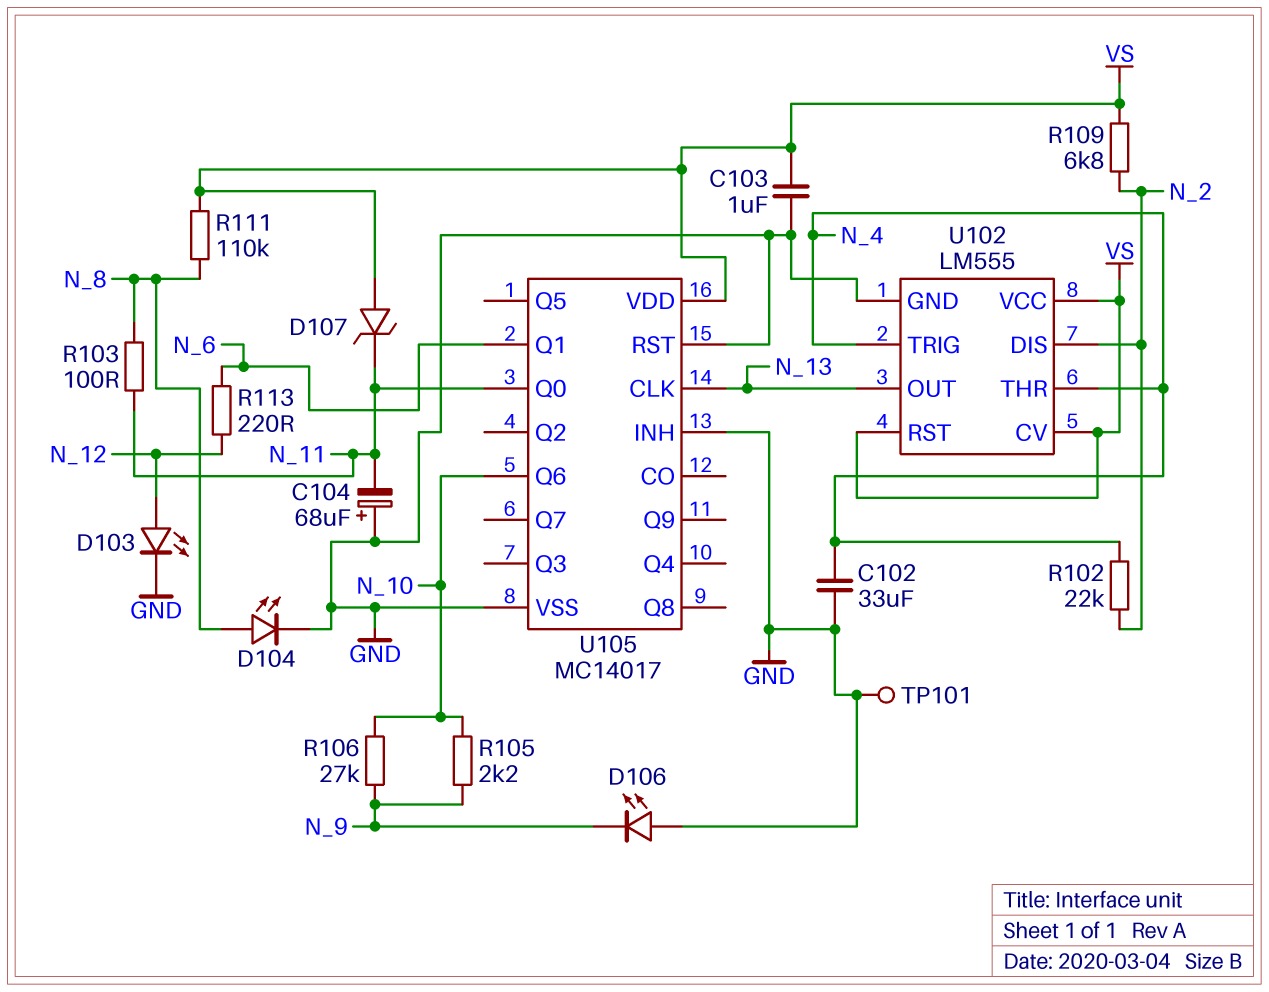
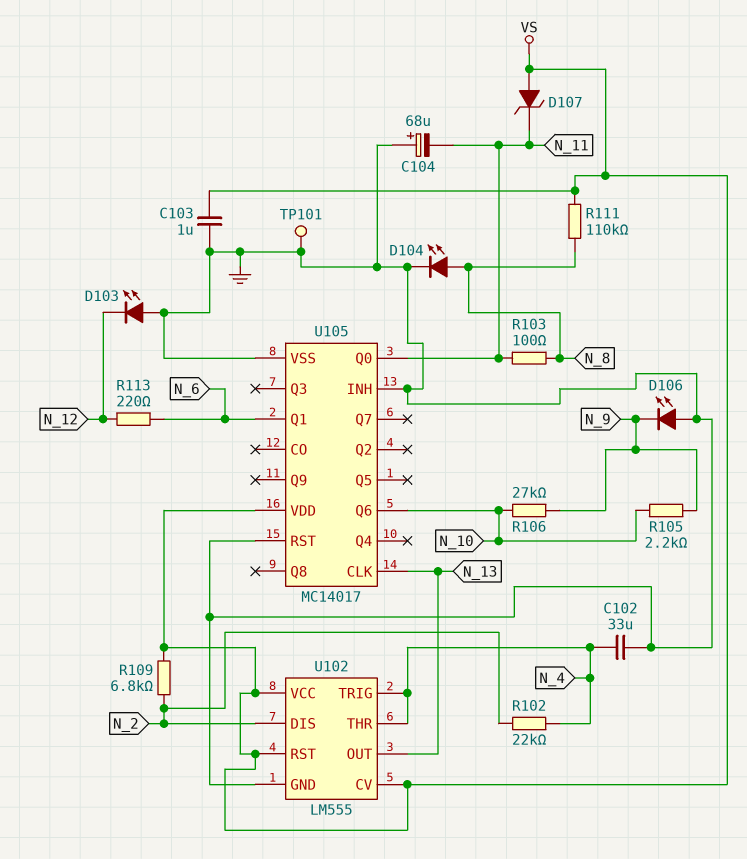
D103: LED (A N_12, K GND) -> LED (A GND, K N_12)

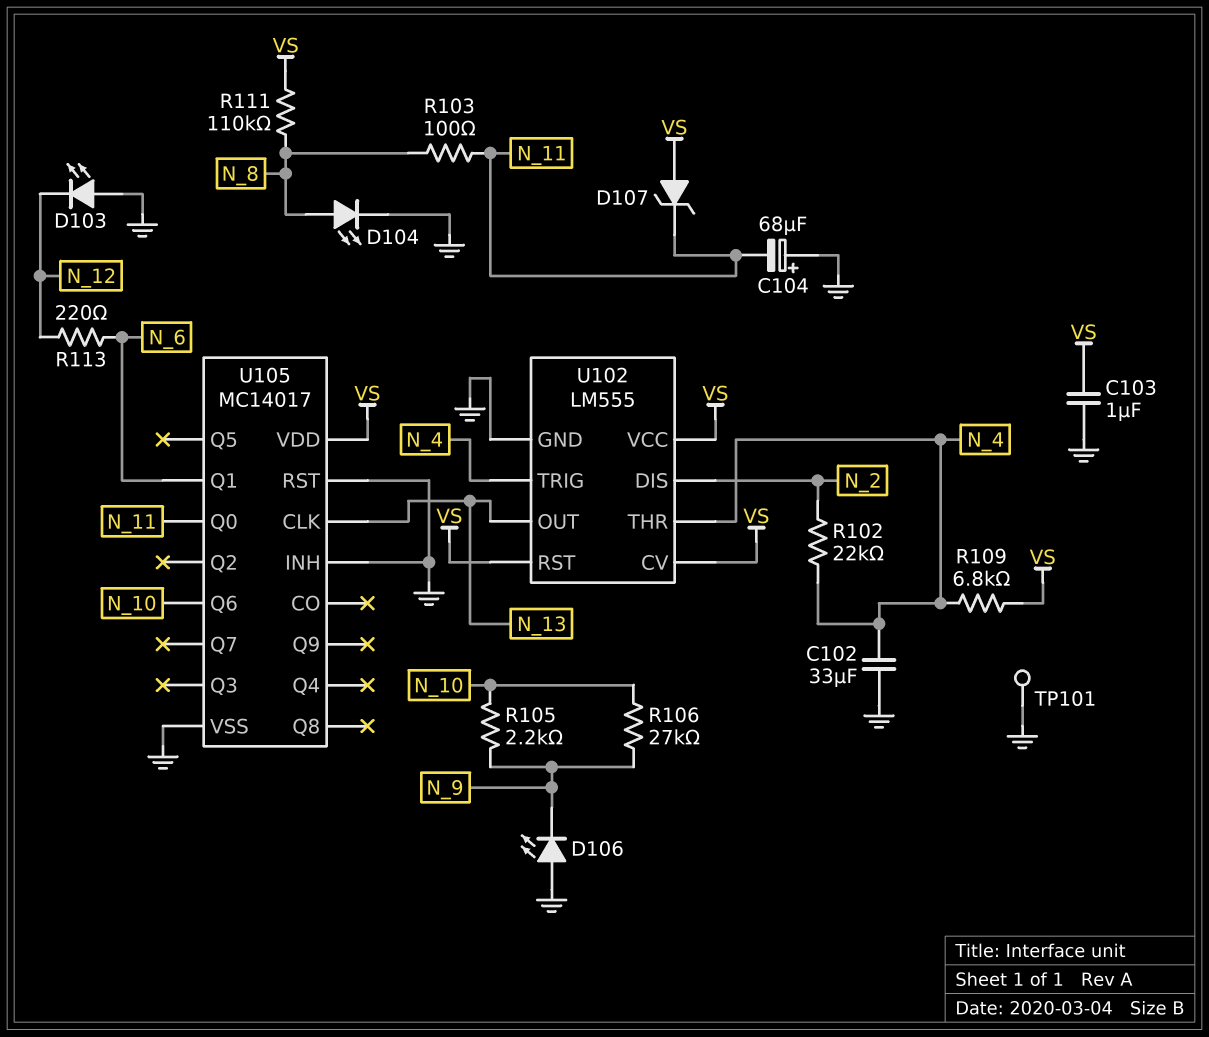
R109: 6.8k (N_2, VS) -> 6.8k (N_4, VS)

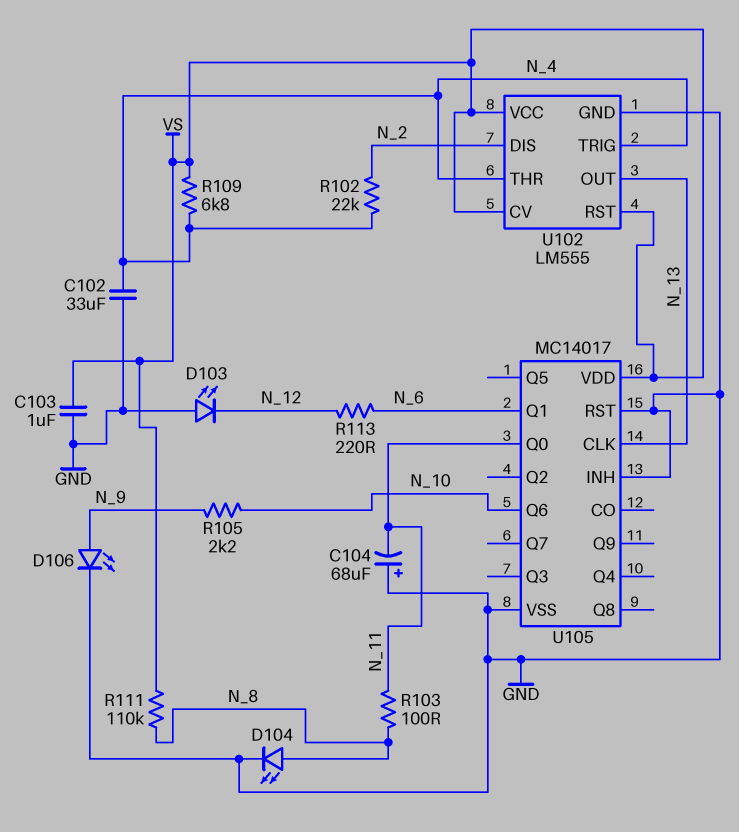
D106: LED (A GND, K N_9) -> LED (A N_9, K GND)
D107: zener (A VS, K N_11) -> none
R106: 27k (N_9, N_10) -> none
TP101: test point (GND) -> none

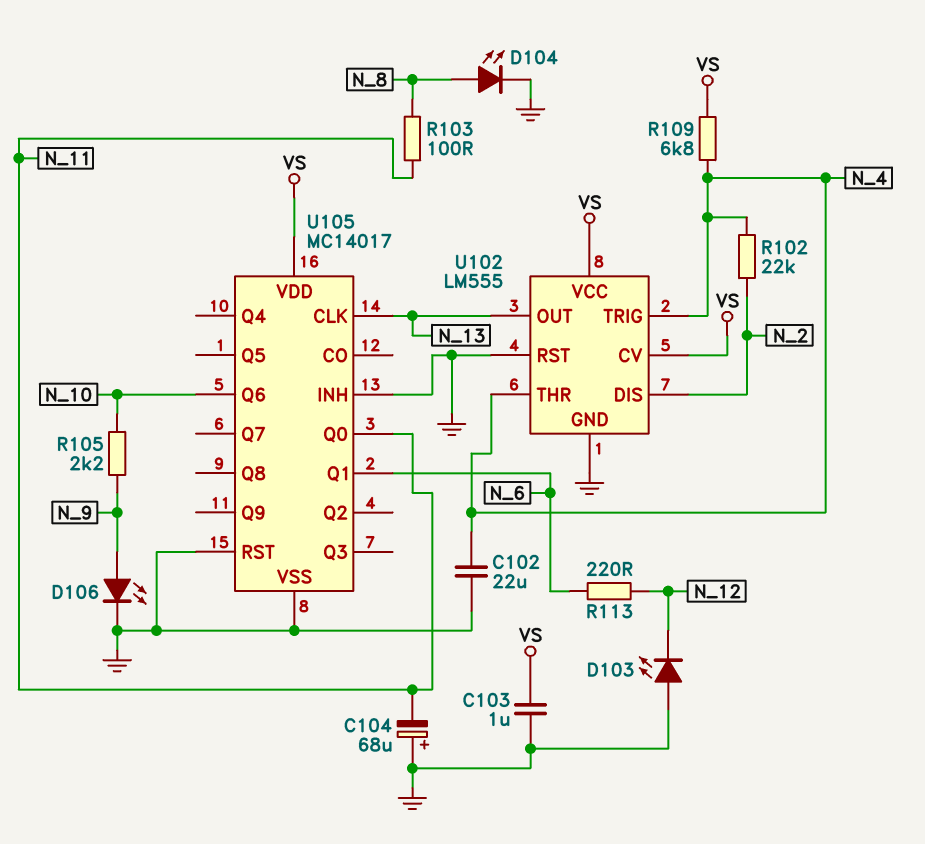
C102: 33uF (GND, N_4) -> 22uF (GND, N_4)
R111: 110k (N_8, VS) -> none
U102 pin RST: VS -> GND

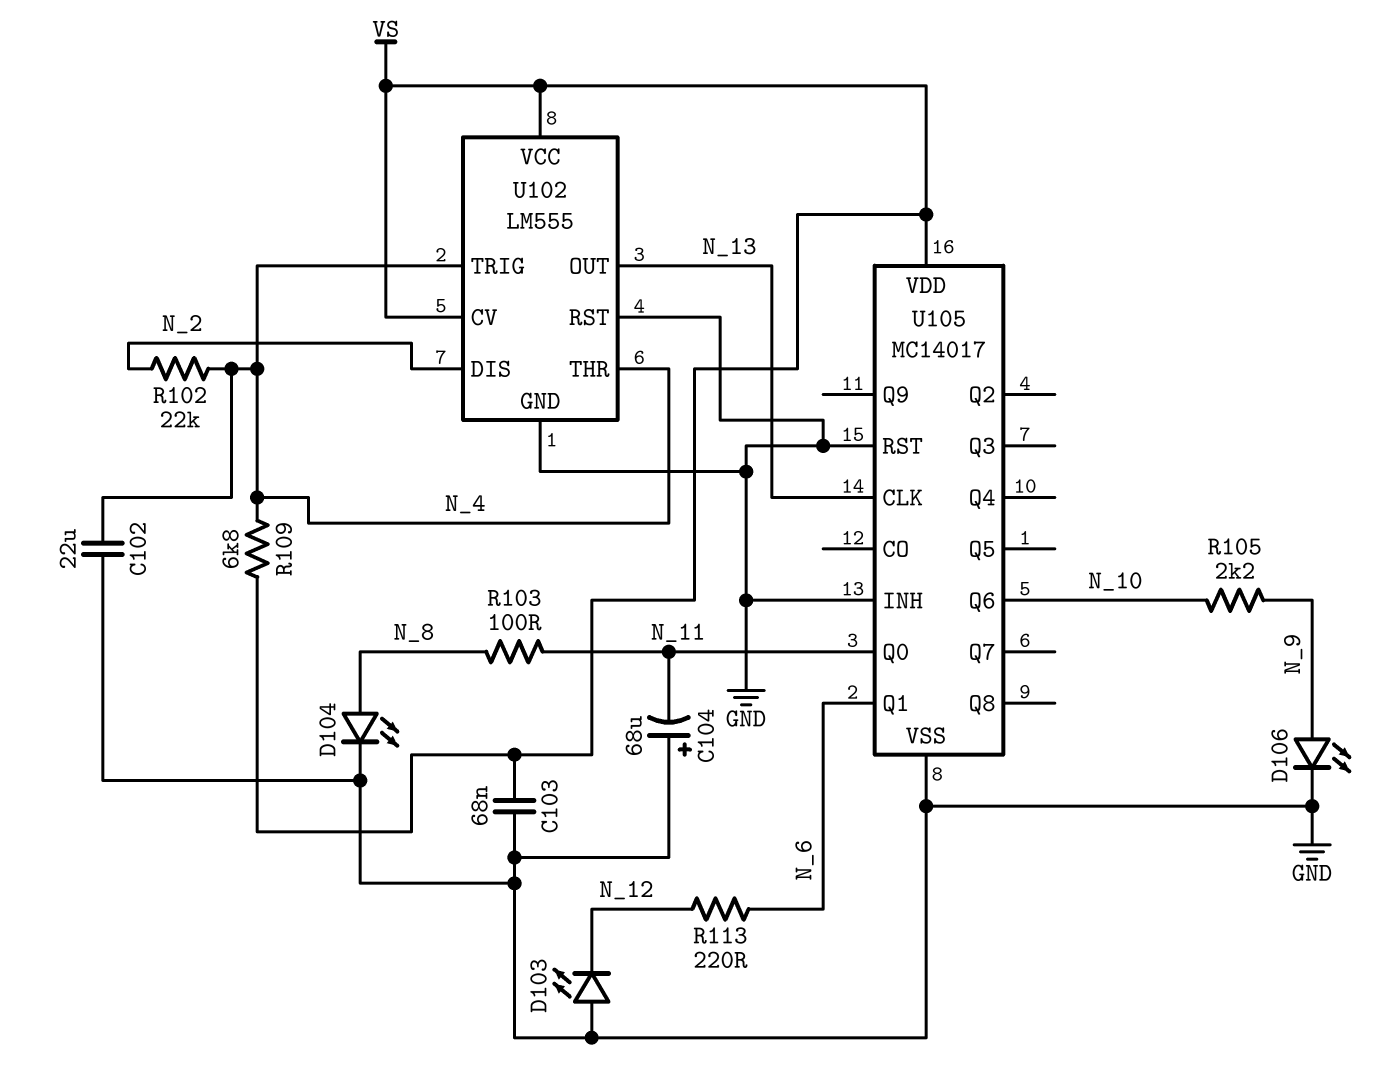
C103: 1uF (GND, VS) -> 68nF (GND, VS)

